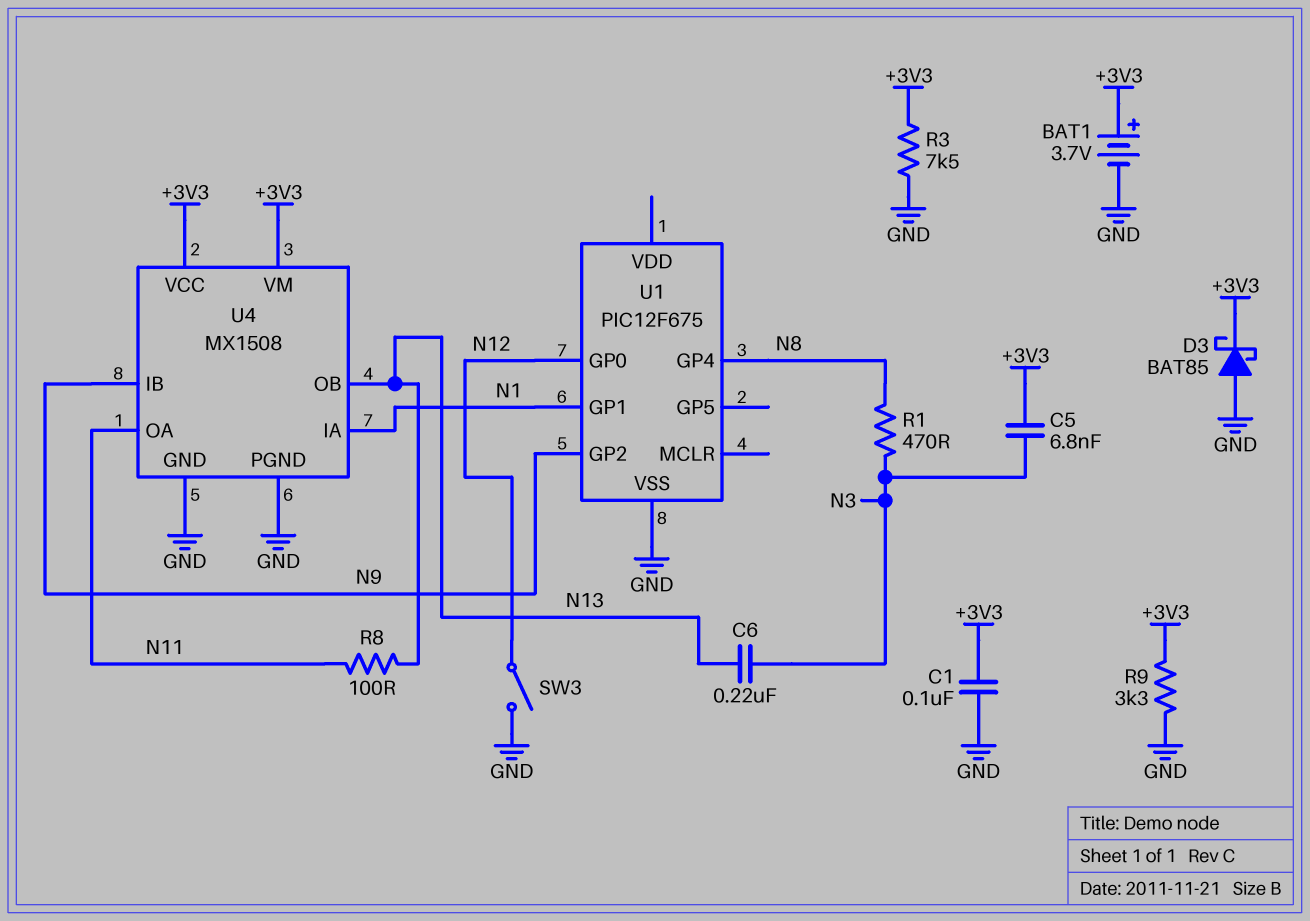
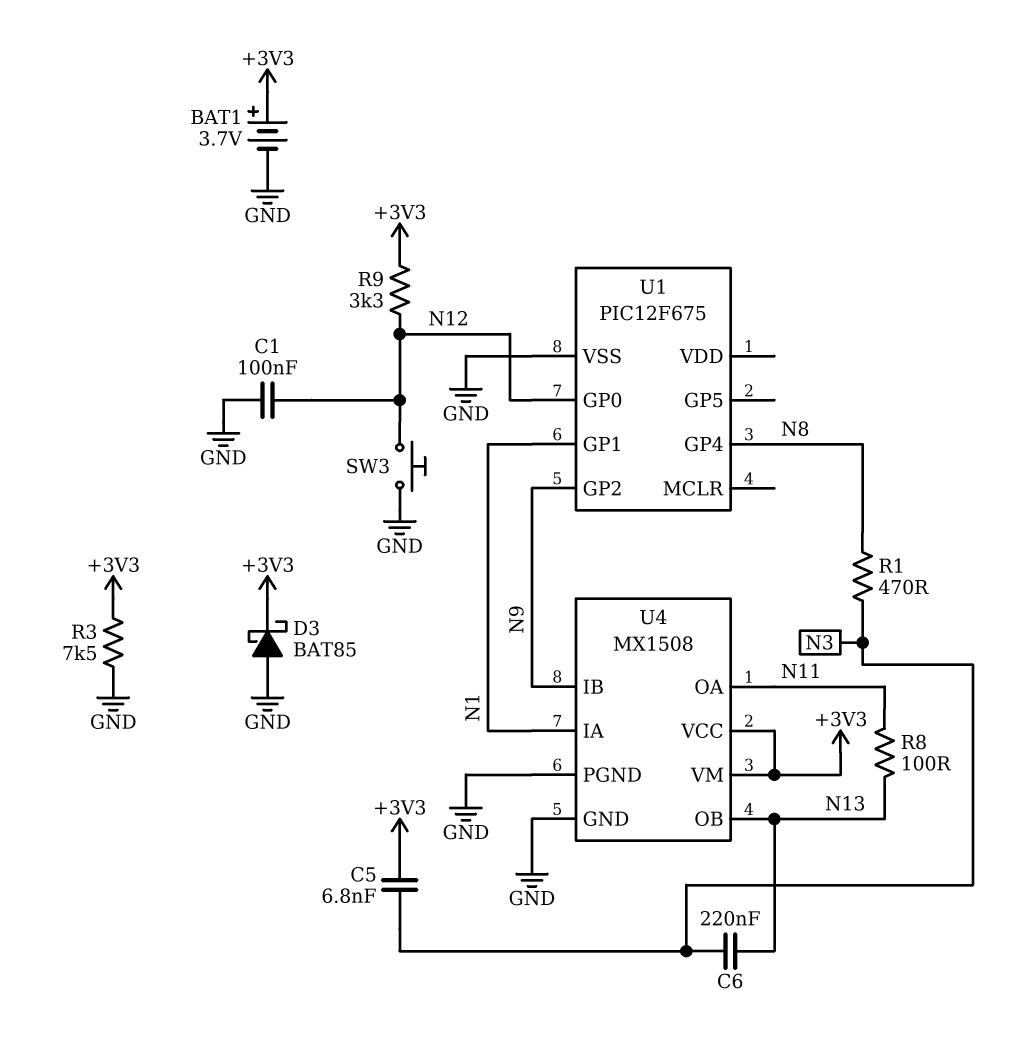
C1: 100nF (+3V3, GND) -> 100nF (GND, N12)
R9: 3.3k (+3V3, GND) -> 3.3k (+3V3, N12)
SW3: switch (GND, N12) -> button (GND, N12)

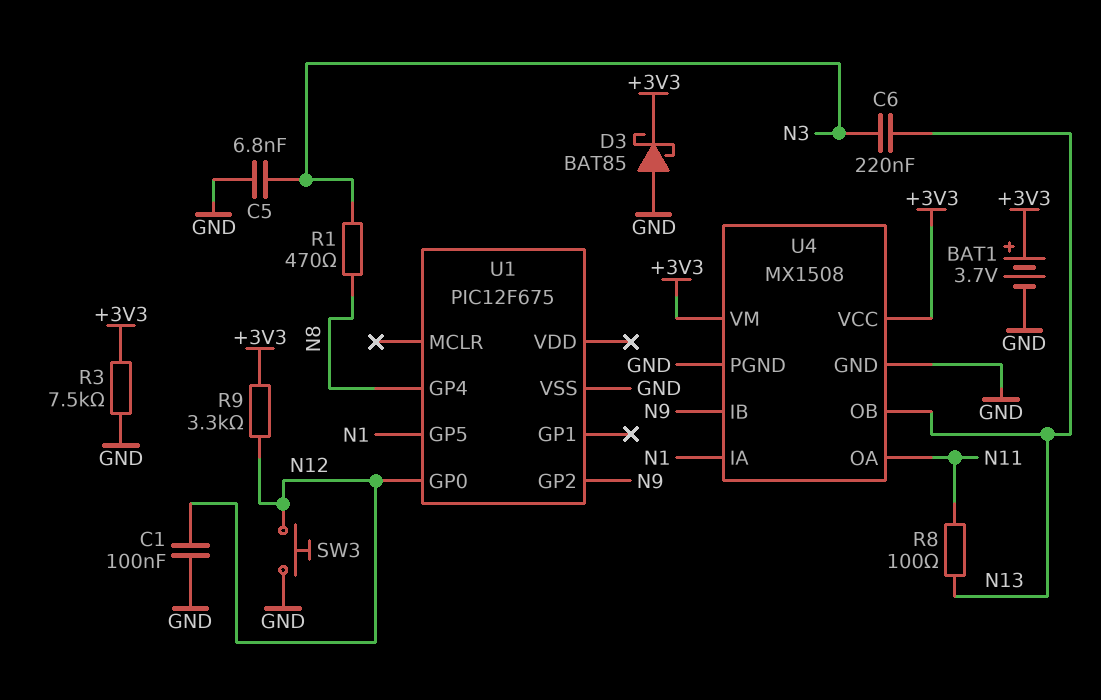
C5: 6.8nF (+3V3, N3) -> 6.8nF (GND, N3)
U1 pin GP1: N1 -> none
U1 pin GP5: none -> N1

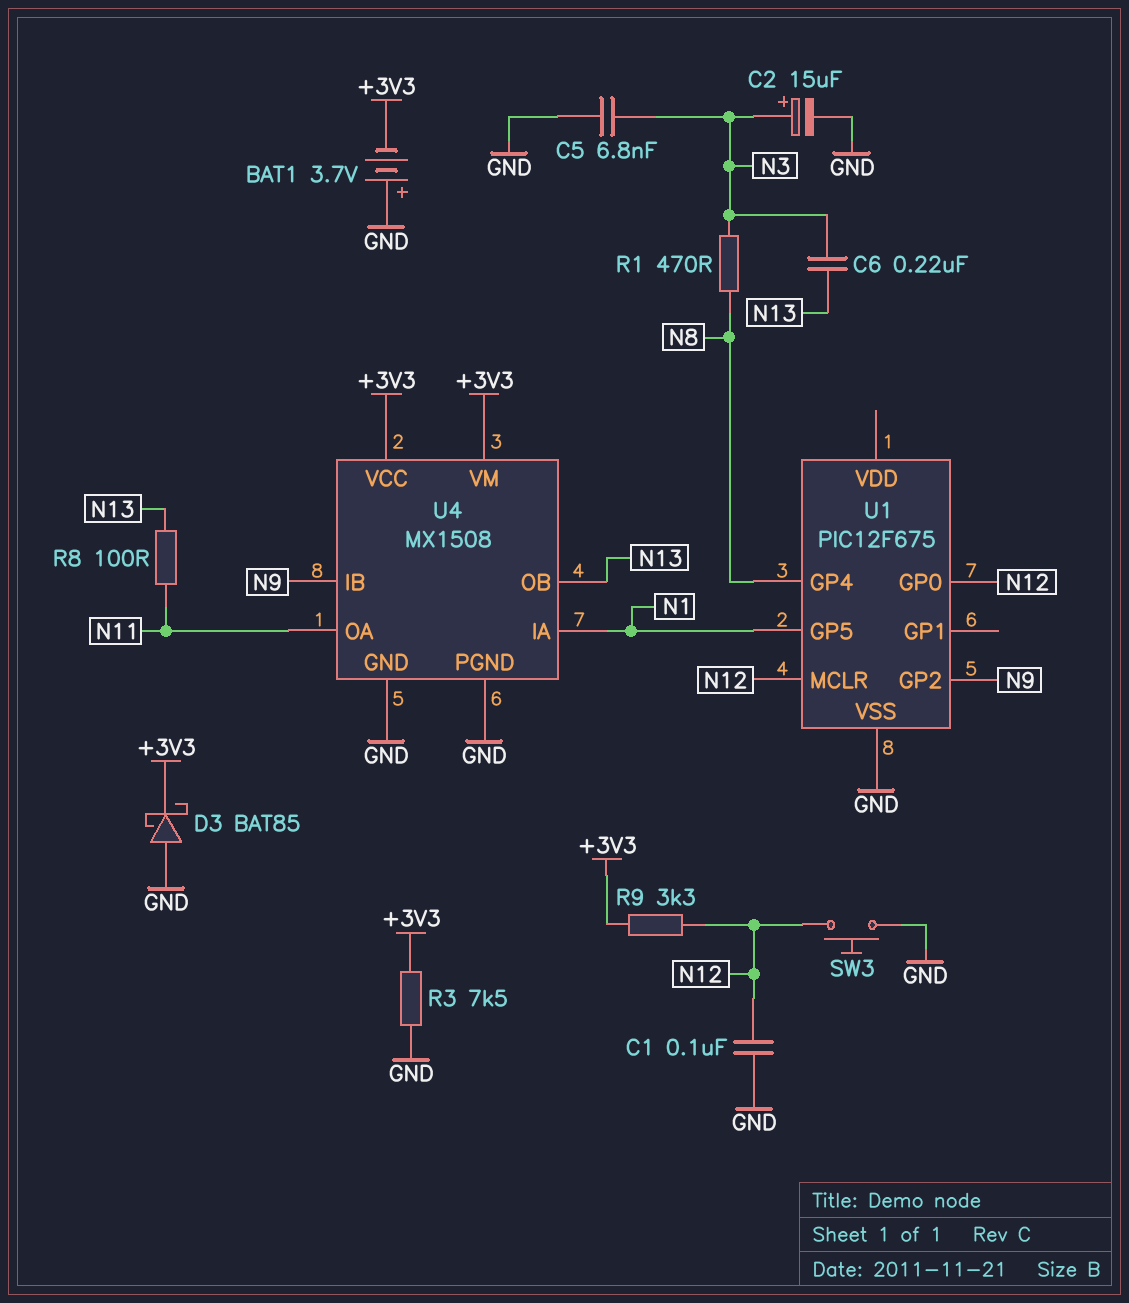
BAT1: 3.7V (plus +3V3, minus GND) -> 3.7V (plus GND, minus +3V3)
C2: none -> 15uF (plus N3, minus GND)
U1 pin MCLR: none -> N12

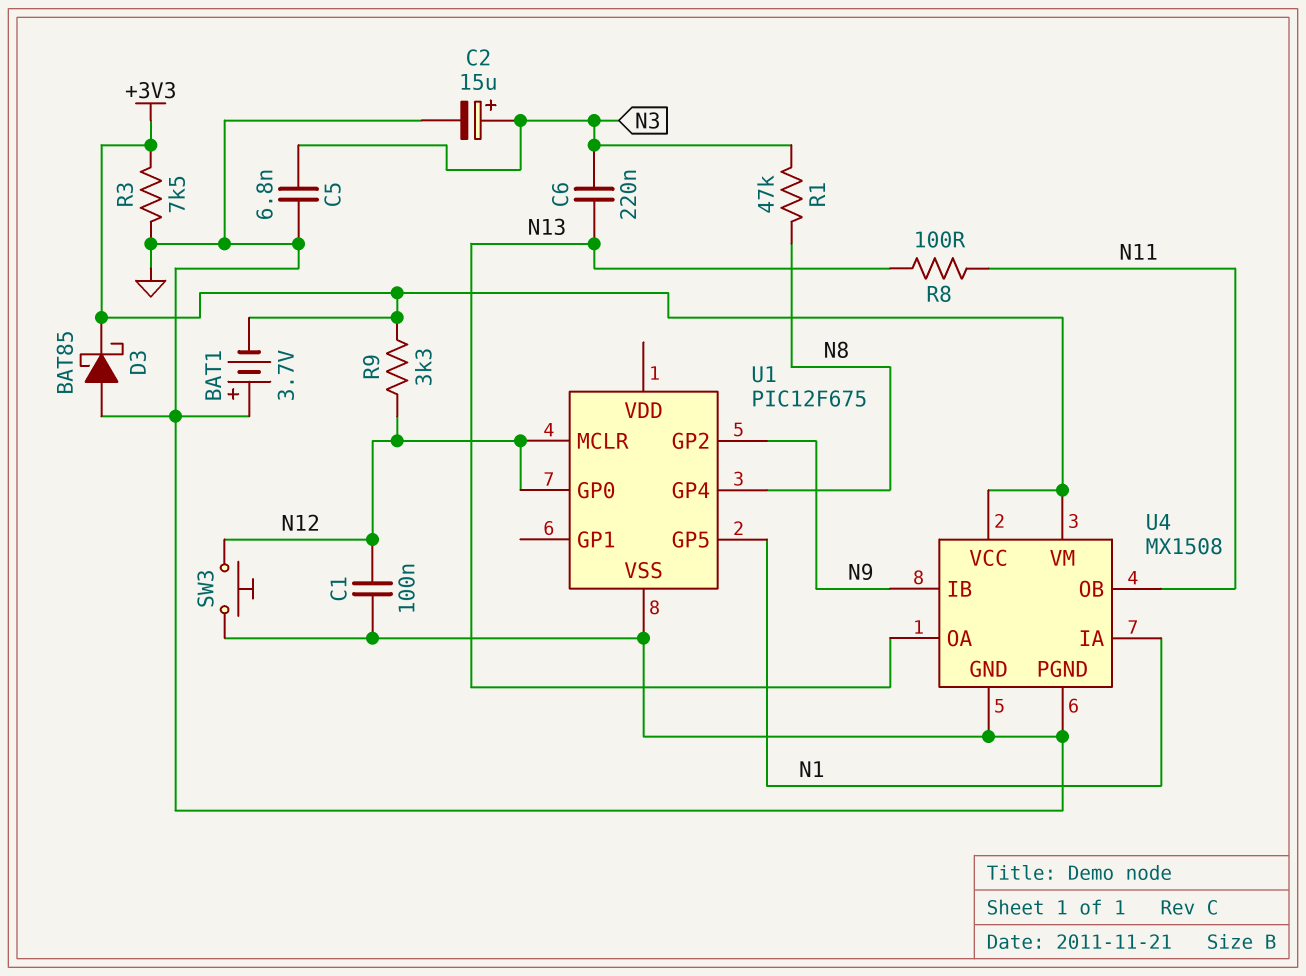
R1: 470 (N3, N8) -> 47k (N3, N8)
U4 pin OA: N11 -> N13
U4 pin OB: N13 -> N11

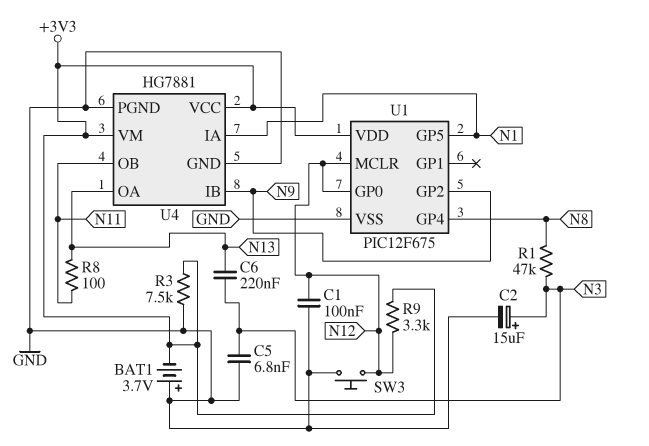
D3: schottky BAT85 (A GND, K +3V3) -> none
U1 pin VDD: none -> +3V3
U4: MX1508 -> HG7881

